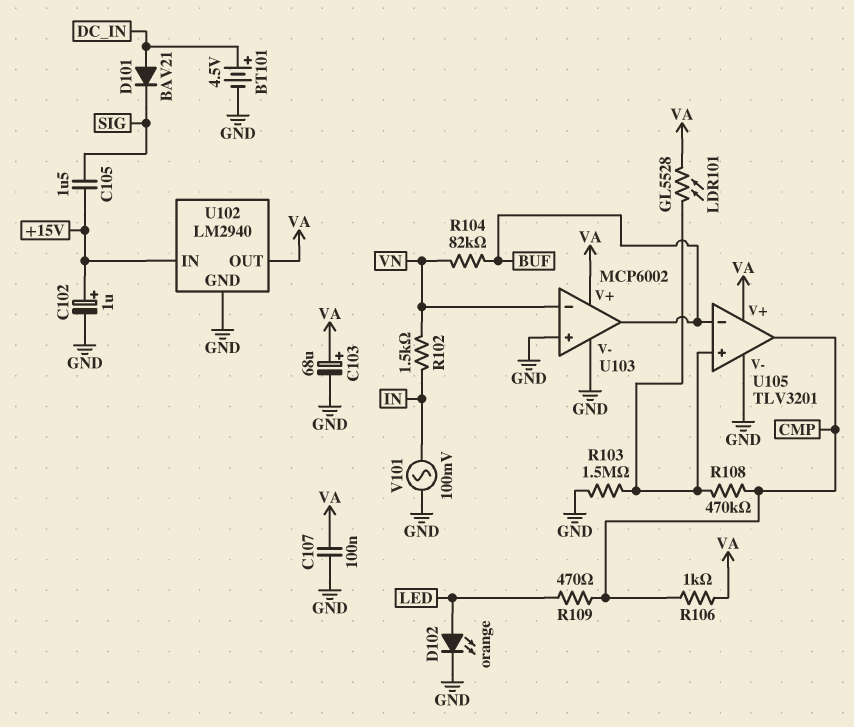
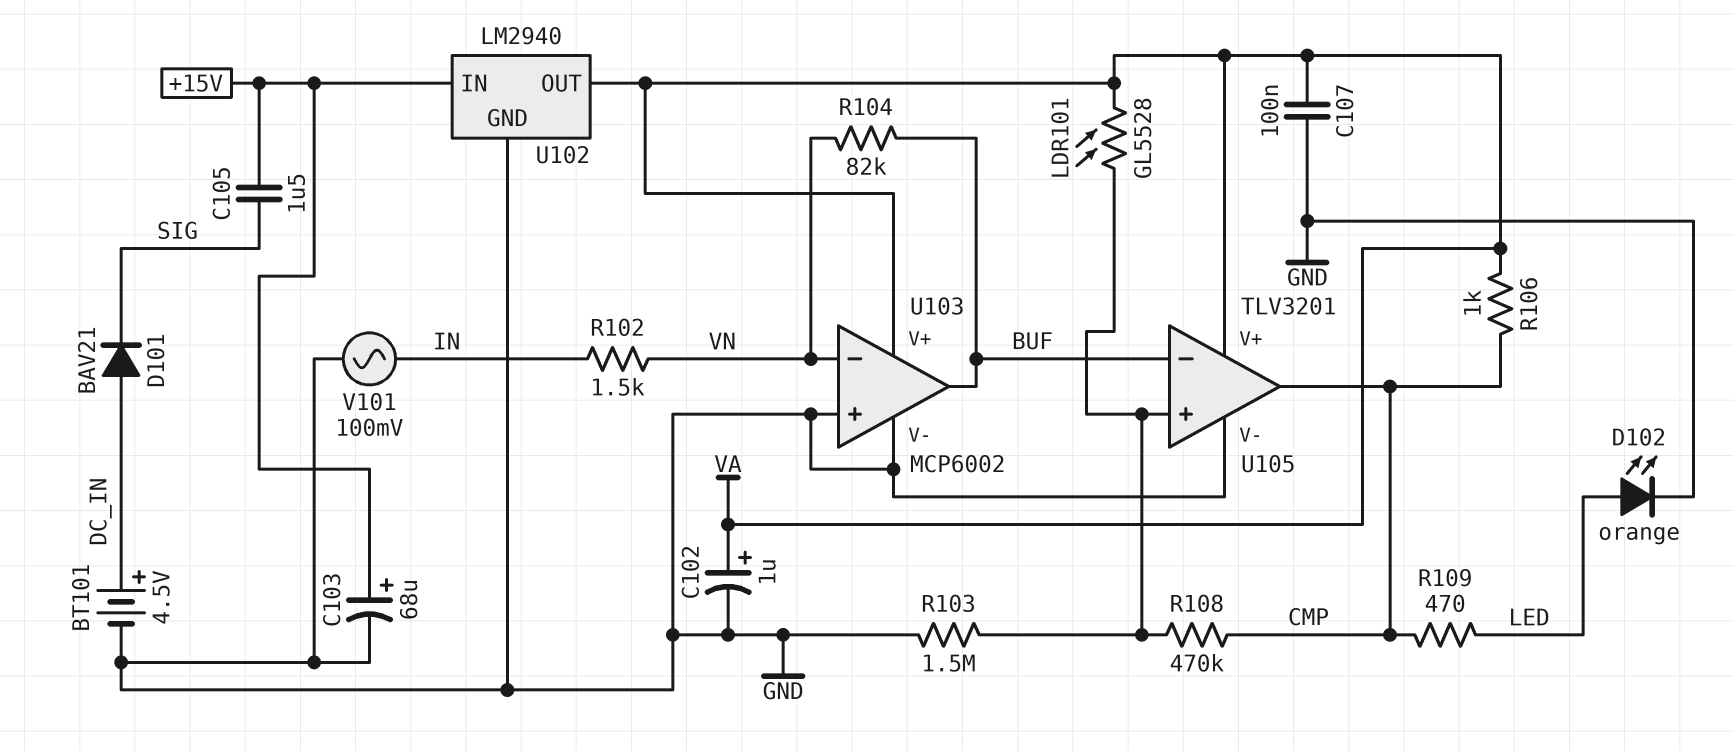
C102: 1uF (plus +15V, minus GND) -> 1uF (plus VA, minus GND)
C103: 68uF (plus VA, minus GND) -> 68uF (plus +15V, minus GND)

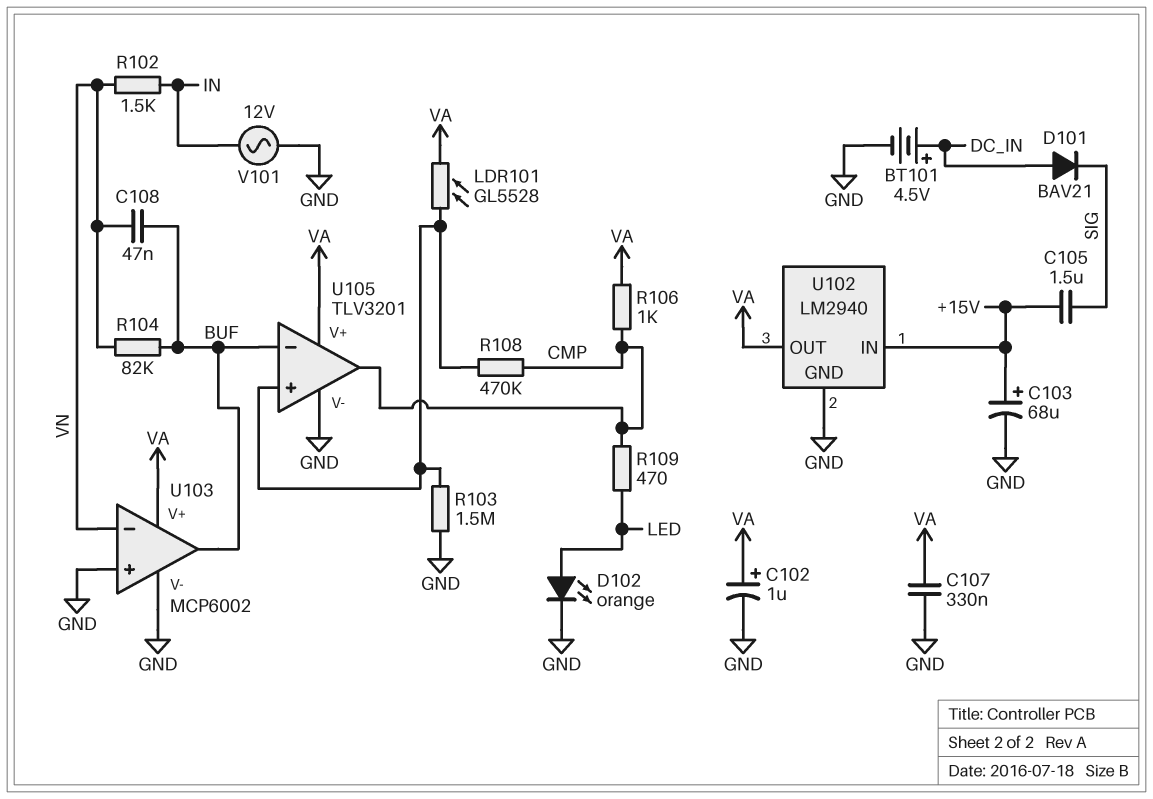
C107: 100nF (GND, VA) -> 330nF (GND, VA)
C108: none -> 47nF (BUF, VN)
V101: AC 100mV (GND, IN) -> AC 12V (GND, IN)

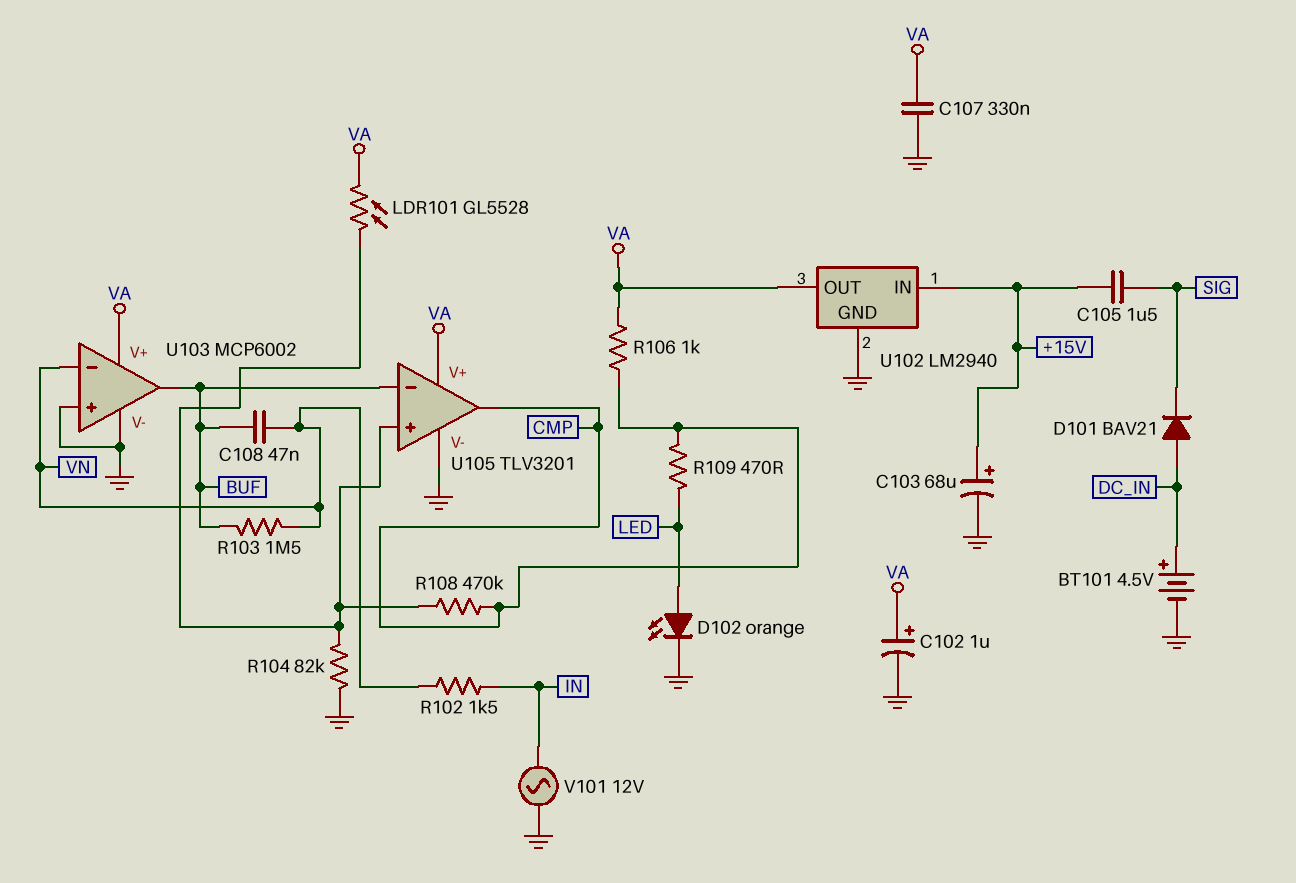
R103: 1.5M (GND, U105/in+) -> 1.5M (BUF, VN)
R104: 82k (BUF, VN) -> 82k (GND, U105/in+)

